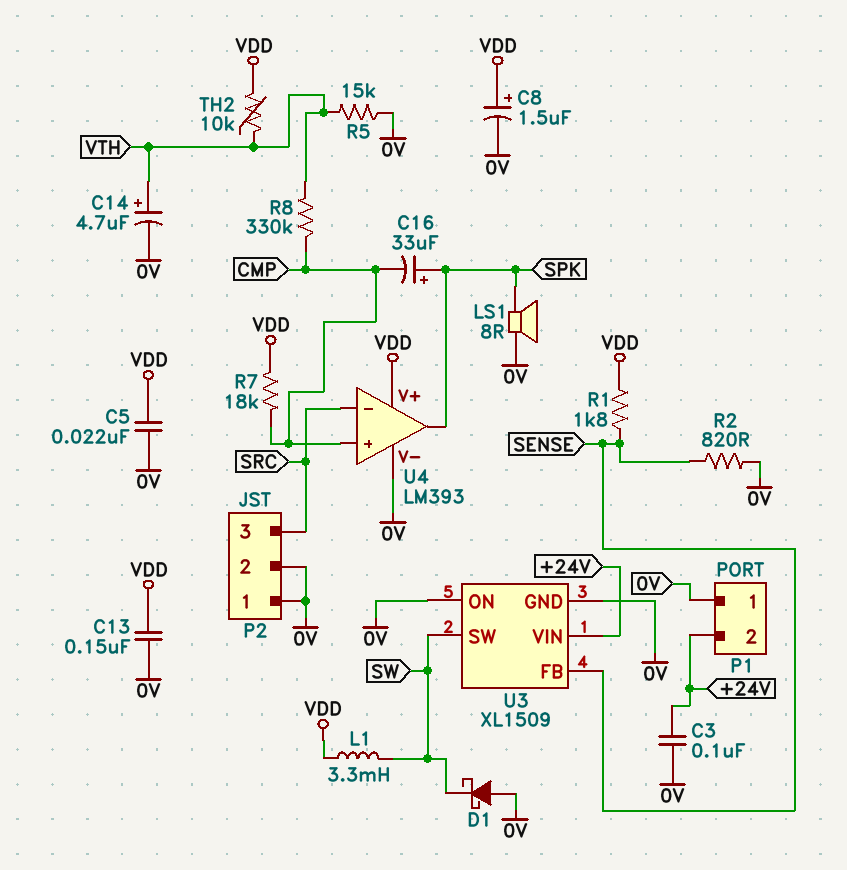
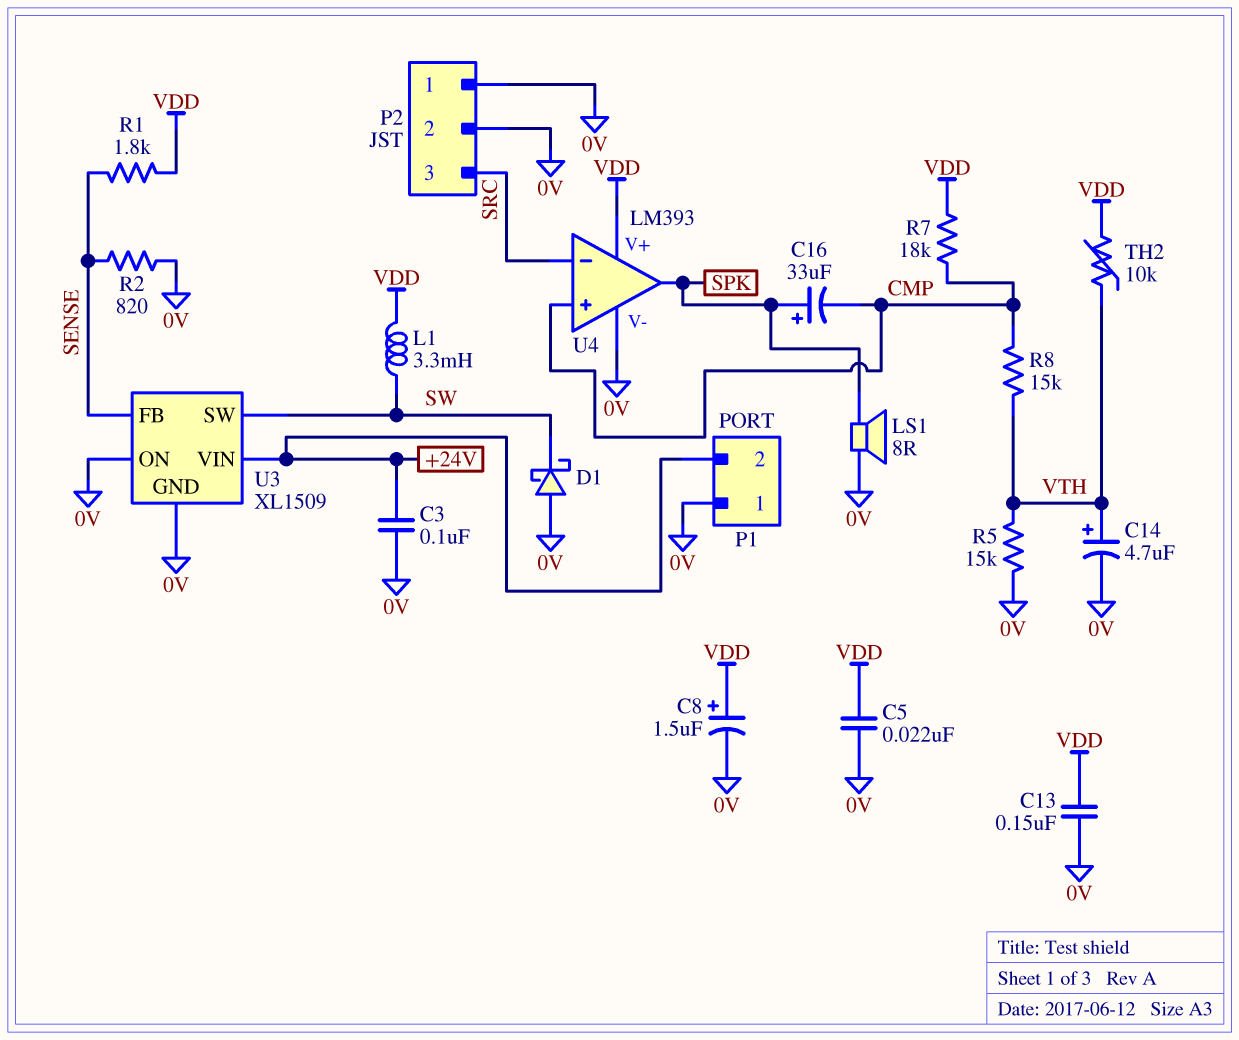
R8: 330k (CMP, VTH) -> 15k (CMP, VTH)

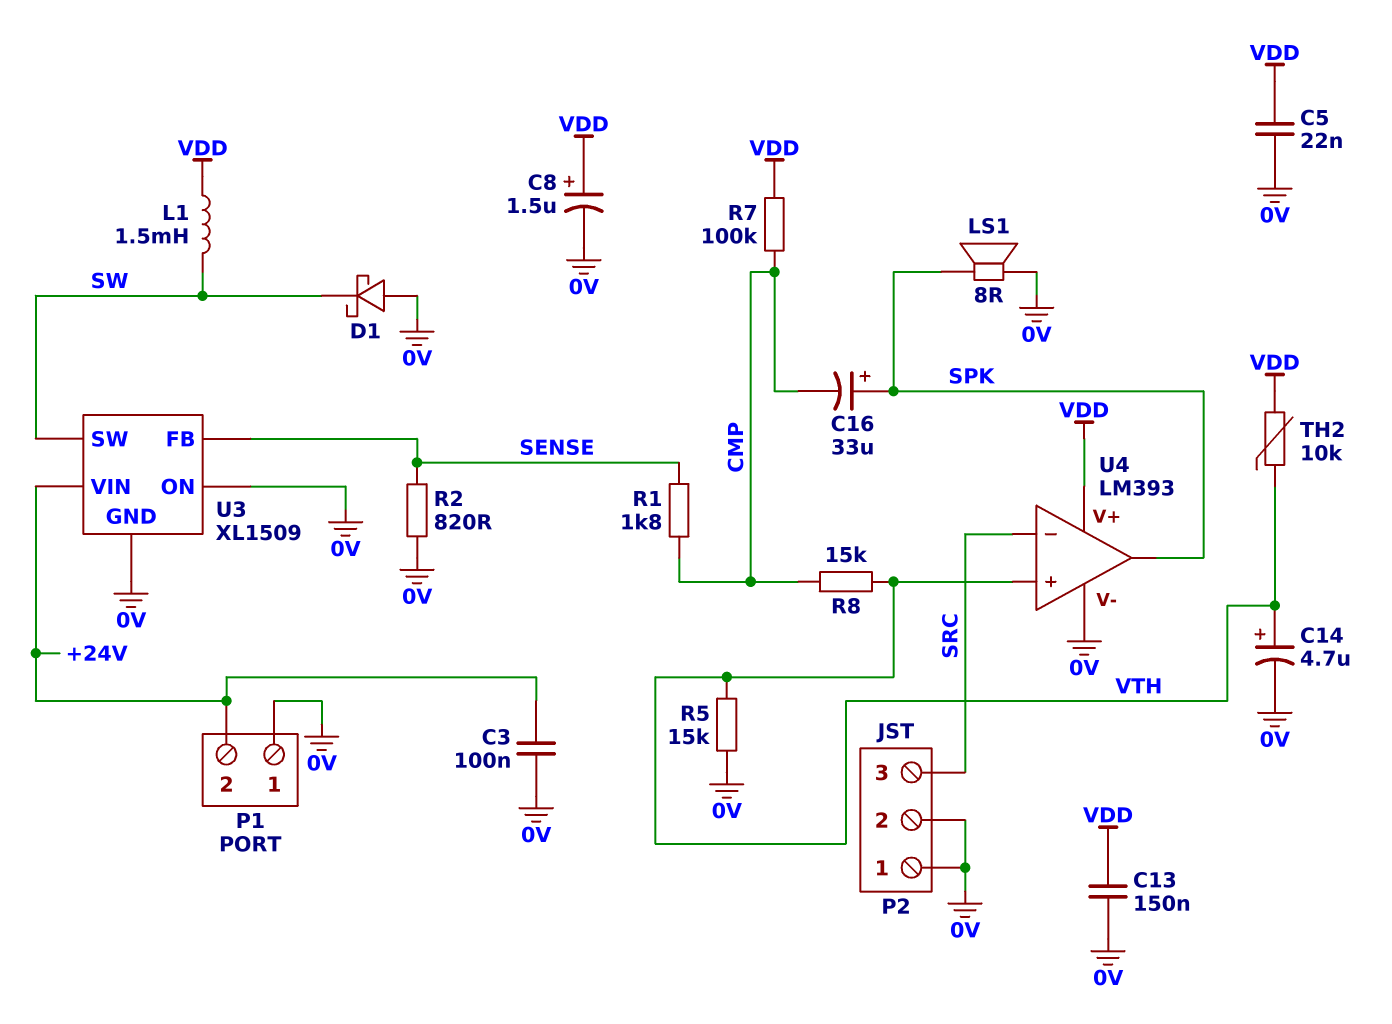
L1: 3.3mH (SW, VDD) -> 1.5mH (SW, VDD)
R1: 1.8k (SENSE, VDD) -> 1.8k (CMP, SENSE)
R7: 18k (CMP, VDD) -> 100k (CMP, VDD)
U4 pin in+: CMP -> VTH

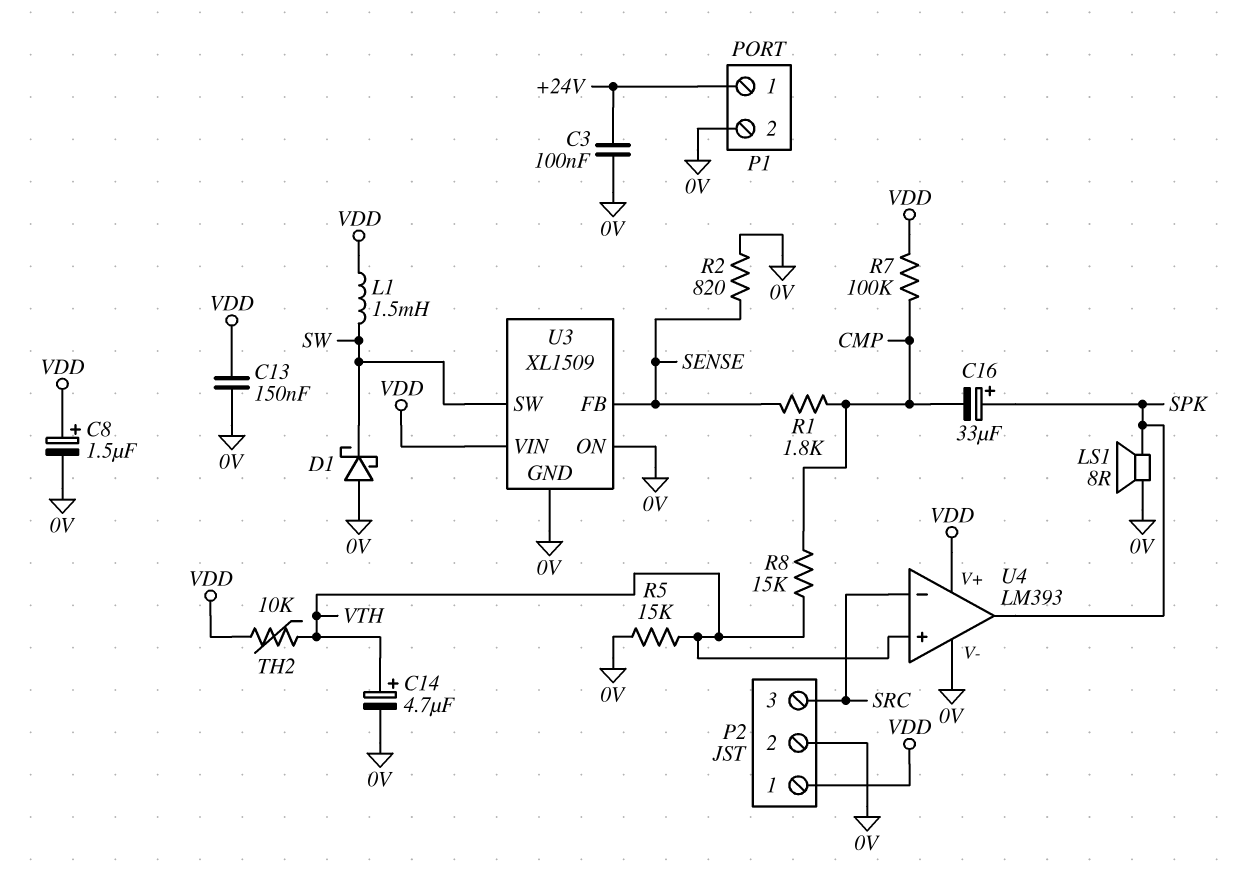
C5: 22nF (0V, VDD) -> none
P1 pin 1: 0V -> +24V
P1 pin 2: +24V -> 0V
P2 pin 1: 0V -> VDD
U3 pin VIN: +24V -> VDD

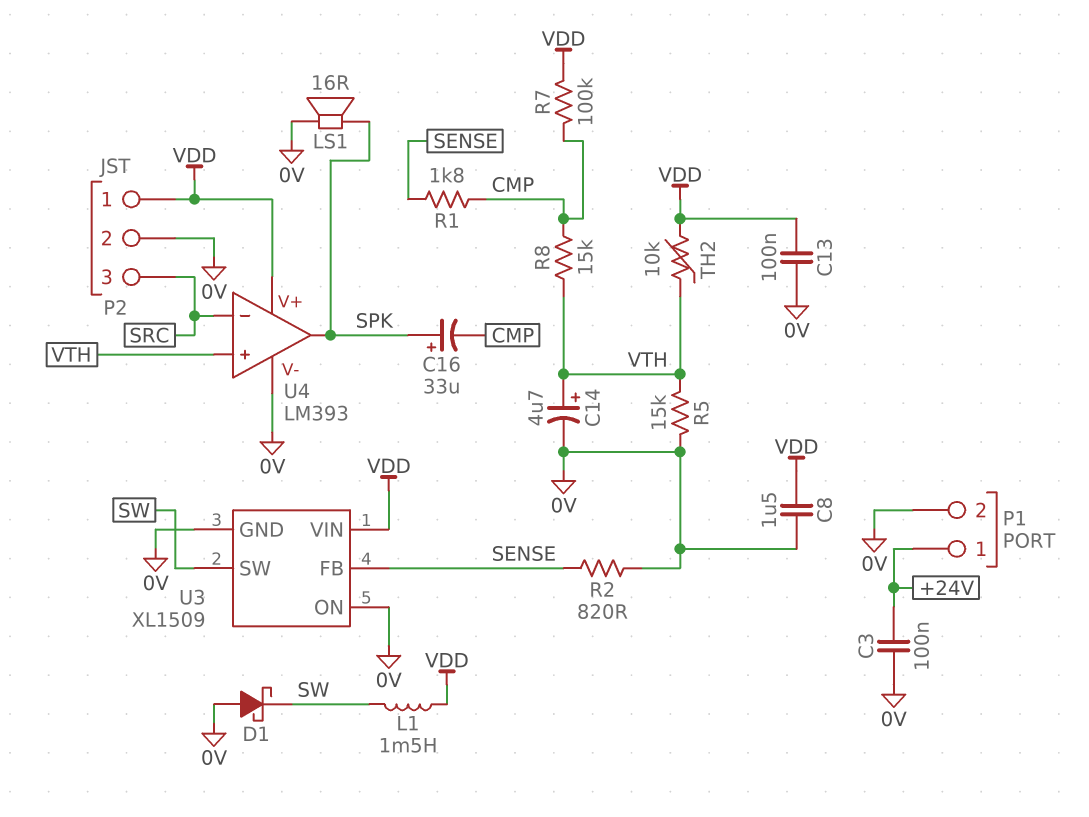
C8: 1.5uF (plus VDD, minus 0V) -> 1.5uF (0V, VDD)
C13: 150nF (0V, VDD) -> 100nF (0V, VDD)
LS1: speaker 8R (0V, SPK) -> speaker 16R (0V, SPK)

